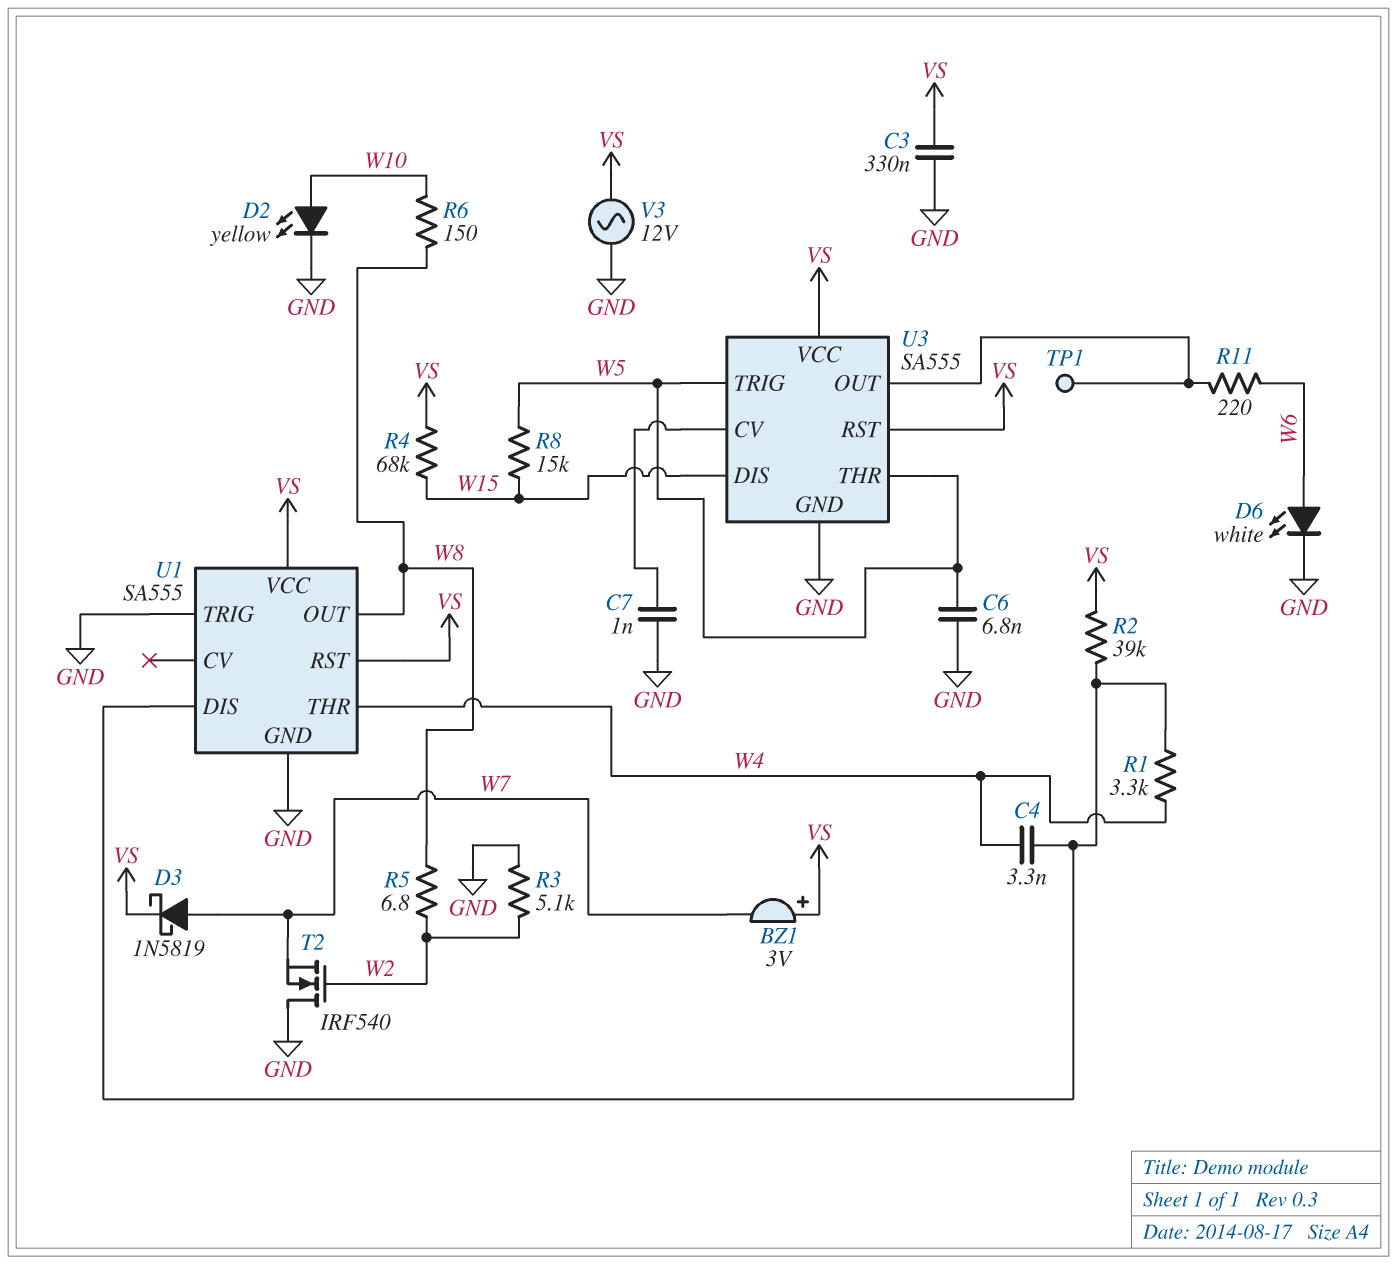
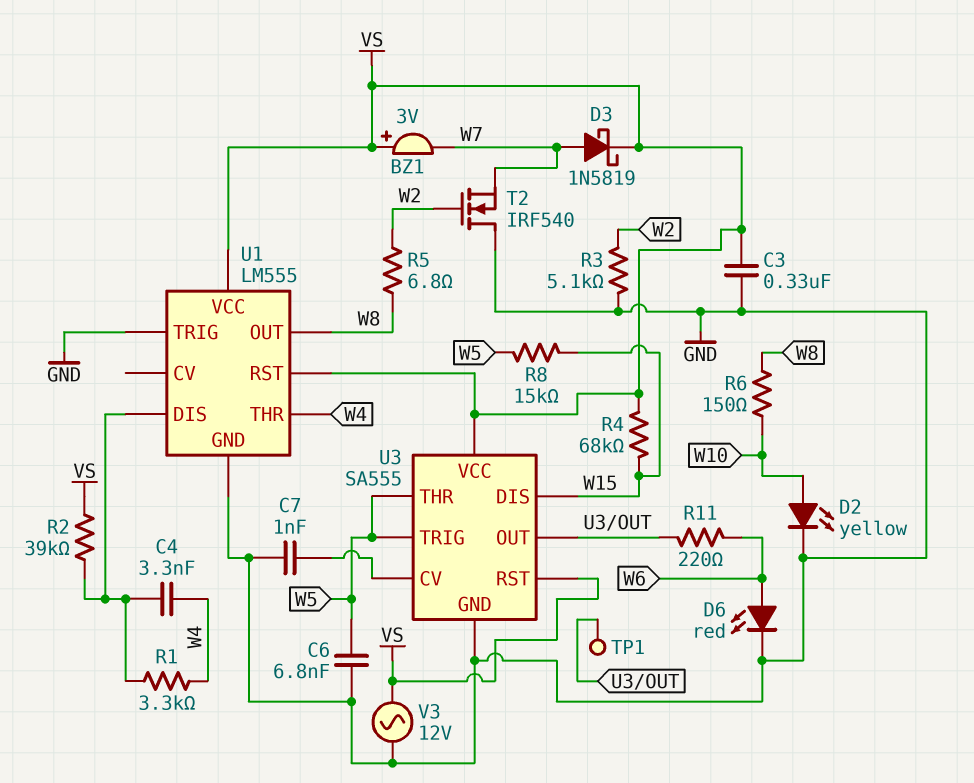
D6: LED white (A W6, K GND) -> LED red (A W6, K GND)
U1: SA555 -> LM555

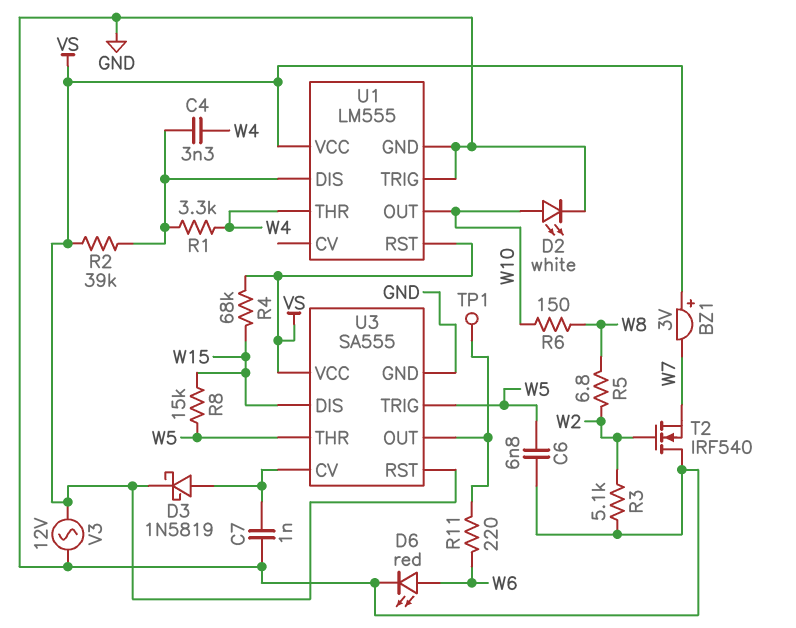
C3: 330nF (GND, VS) -> none
D2: LED yellow (A W10, K GND) -> LED white (A W10, K GND)
D3: schottky 1N5819 (A W7, K VS) -> schottky 1N5819 (A U3/CV, K VS)
U1 pin OUT: W8 -> W10

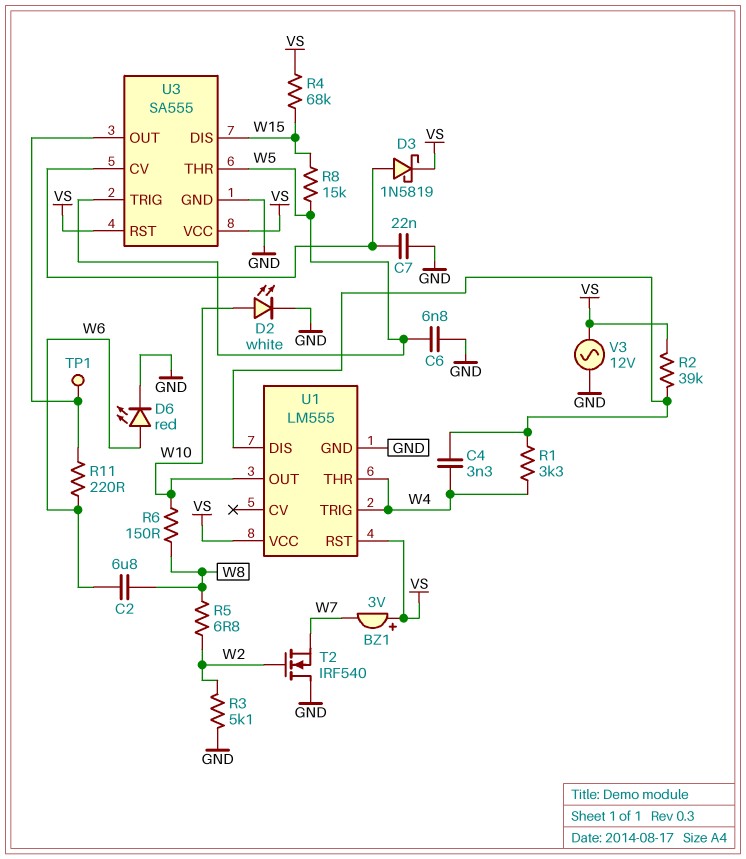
C2: none -> 6.8uF (W6, W8)
C7: 1nF (GND, U3/CV) -> 22nF (GND, U3/CV)
U1 pin TRIG: GND -> W4

